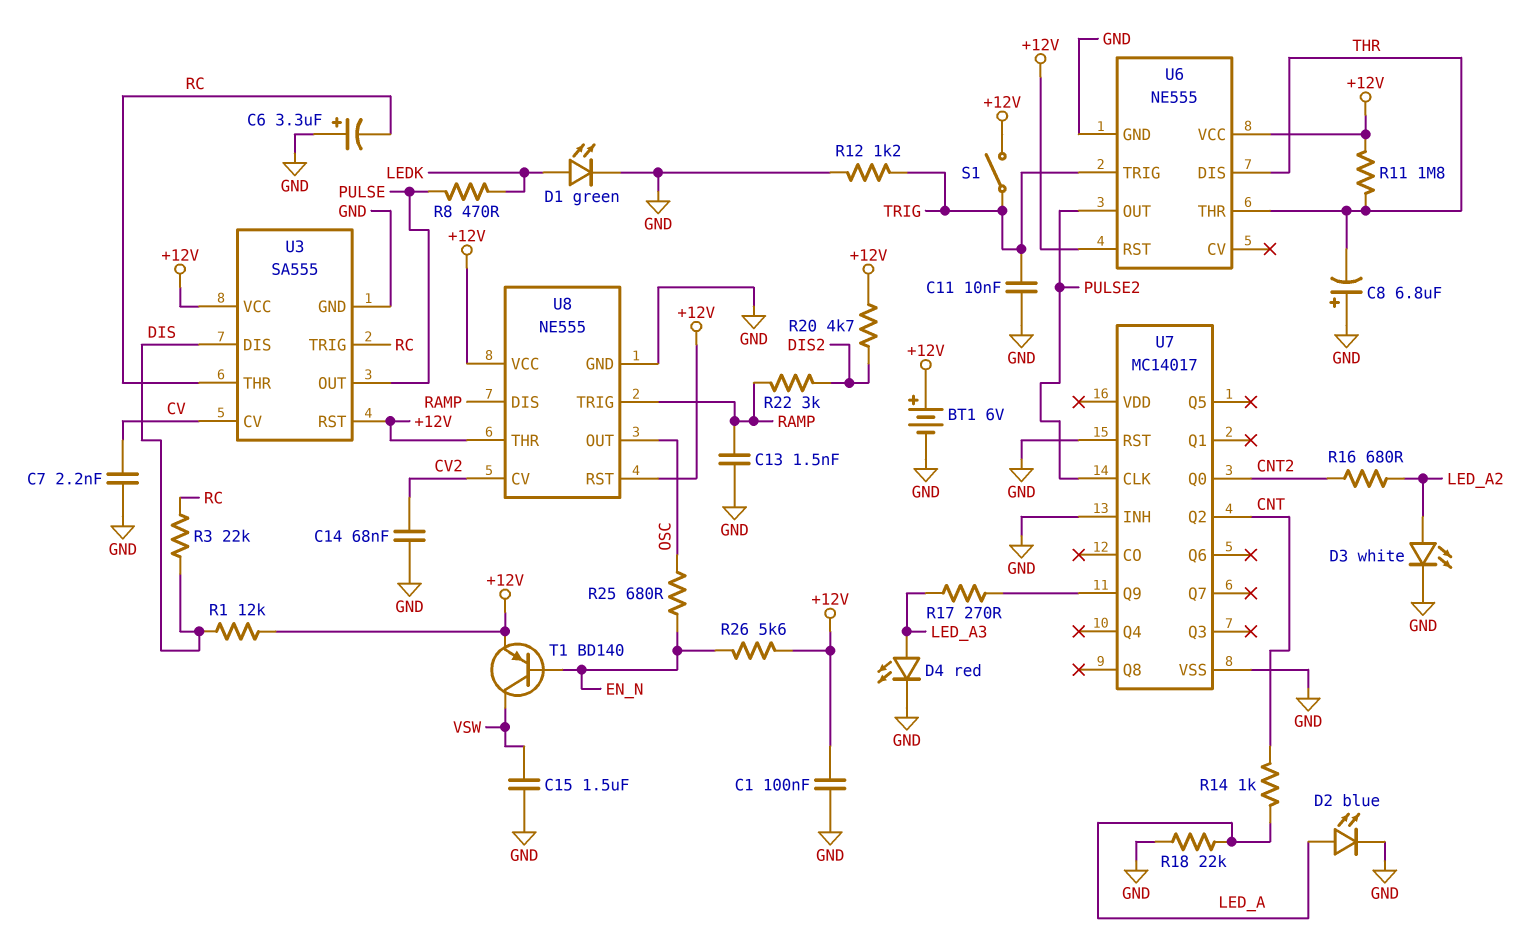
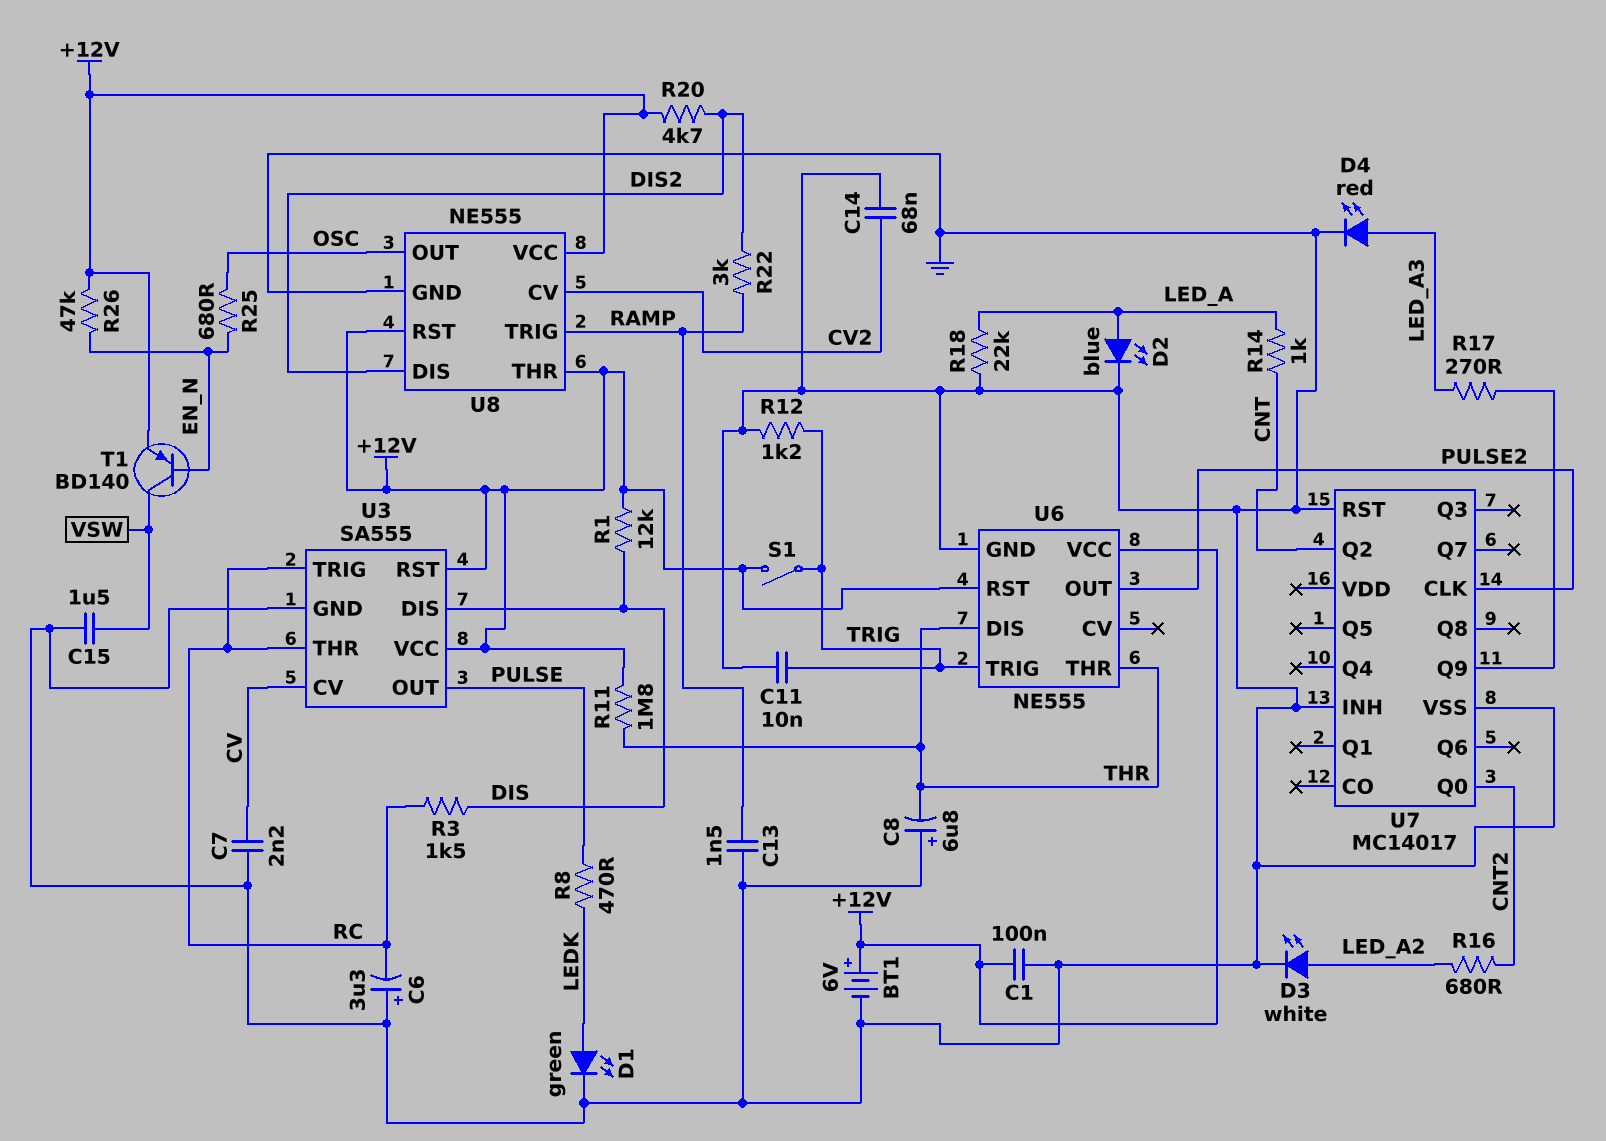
R3: 22k (DIS, RC) -> 1.5k (DIS, RC)
R26: 5.6k (+12V, EN_N) -> 47k (+12V, EN_N)
U8 pin DIS: RAMP -> DIS2

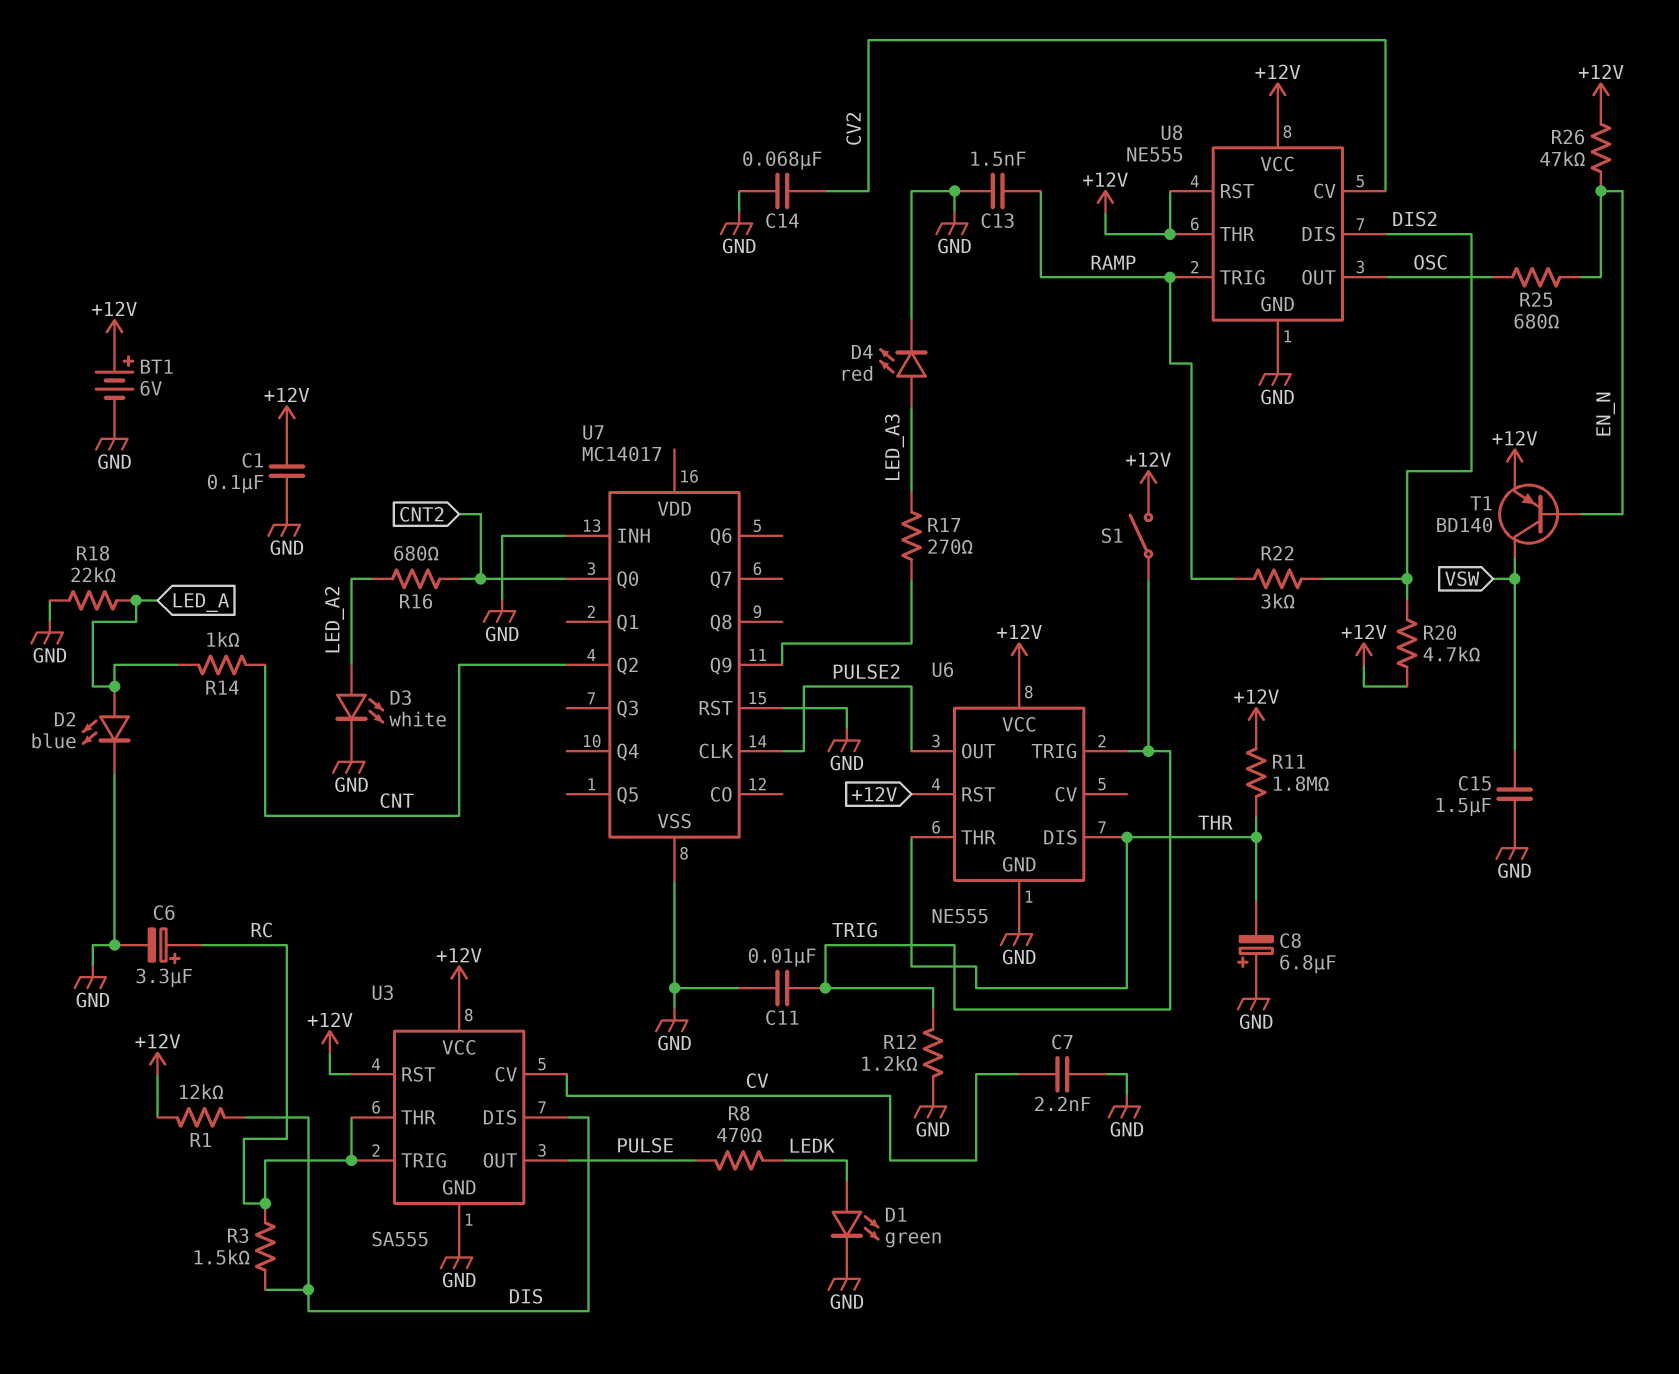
C6: 3.3uF (plus GND, minus RC) -> 3.3uF (plus RC, minus GND)

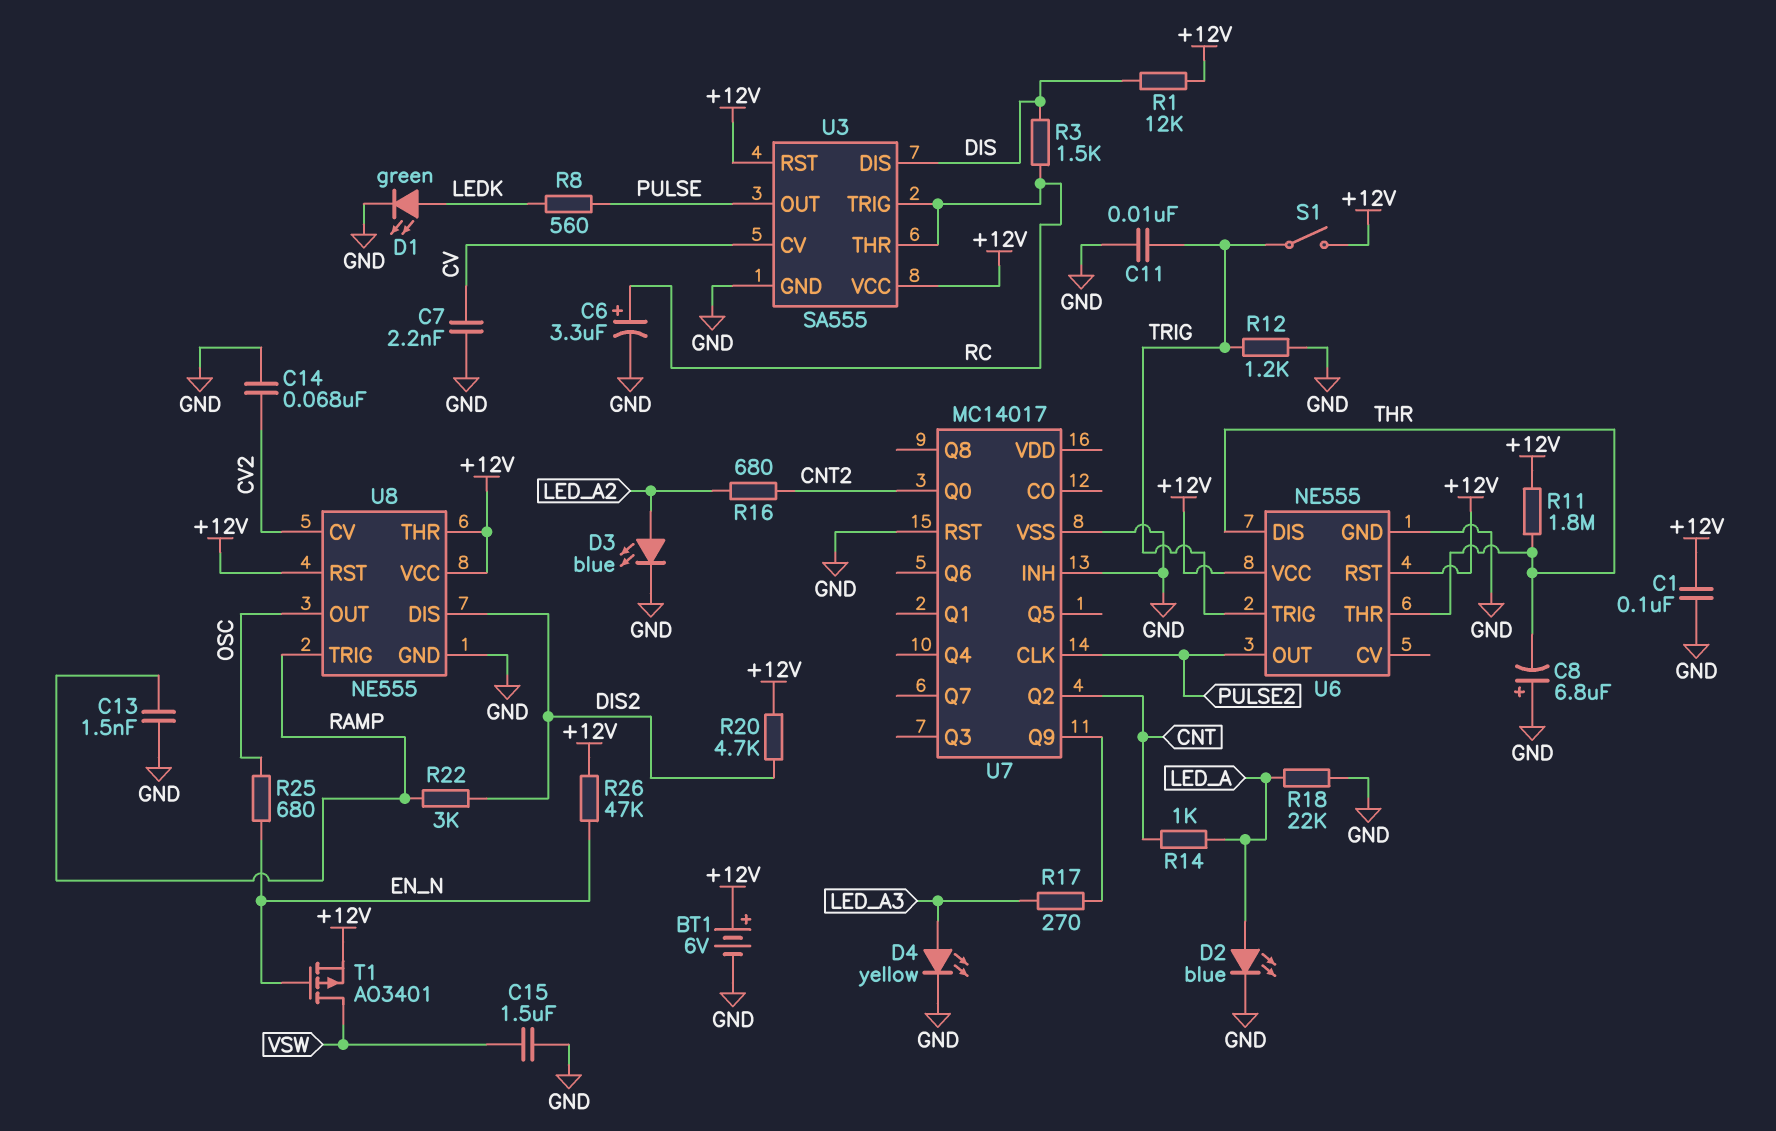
D3: LED white (A LED_A2, K GND) -> LED blue (A LED_A2, K GND)
D4: LED red (A LED_A3, K GND) -> LED yellow (A LED_A3, K GND)
R8: 470 (LEDK, PULSE) -> 560 (LEDK, PULSE)
T1: PNP BD140 (B EN_N, C VSW, E +12V) -> PMOS AO3401 (G EN_N, D VSW, S +12V)

